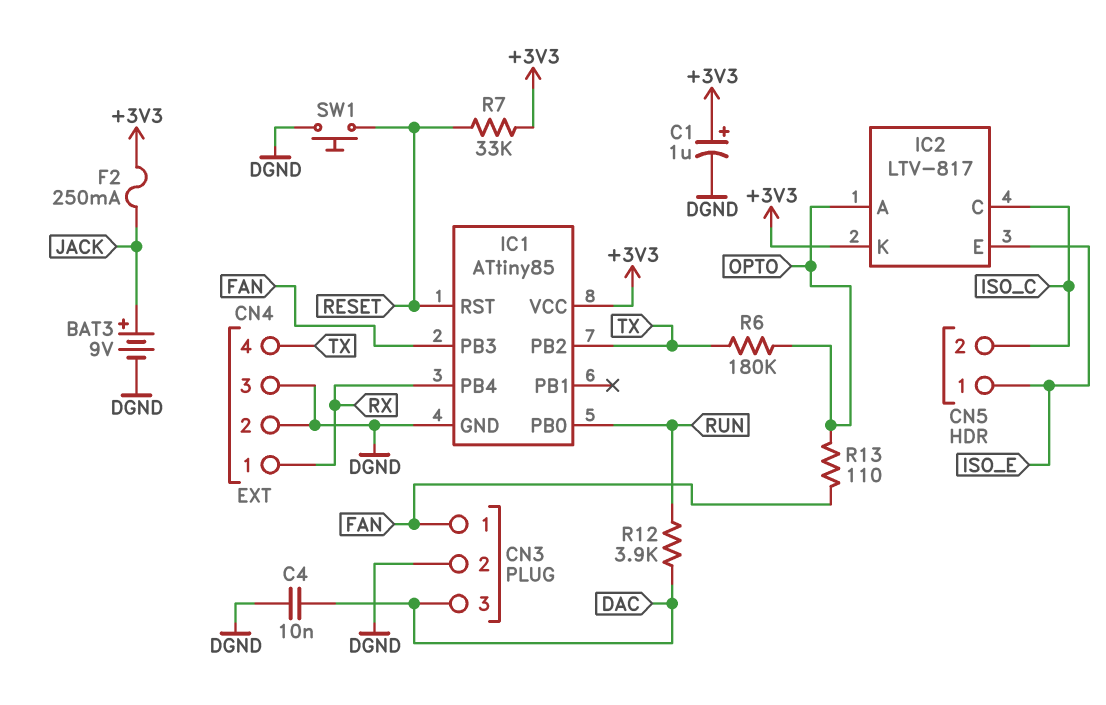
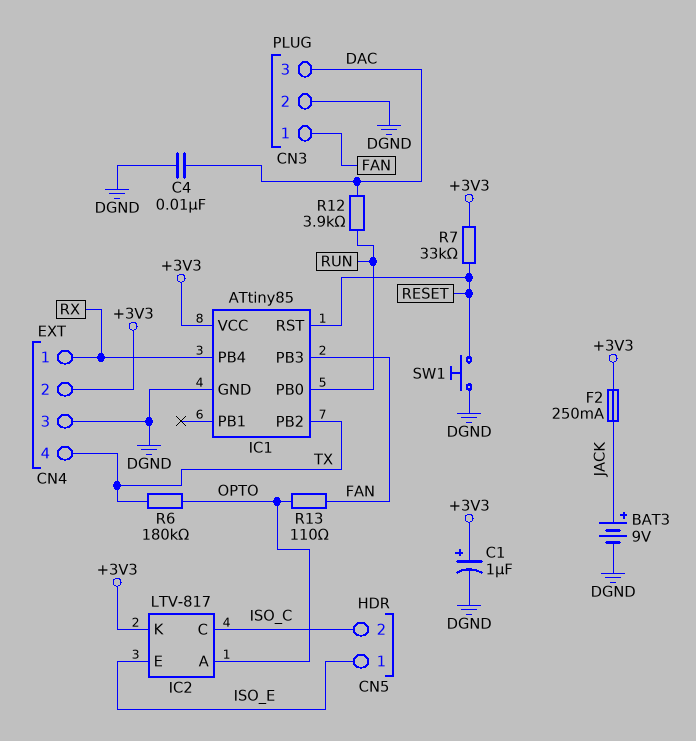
CN4 pin 2: DGND -> +3V3

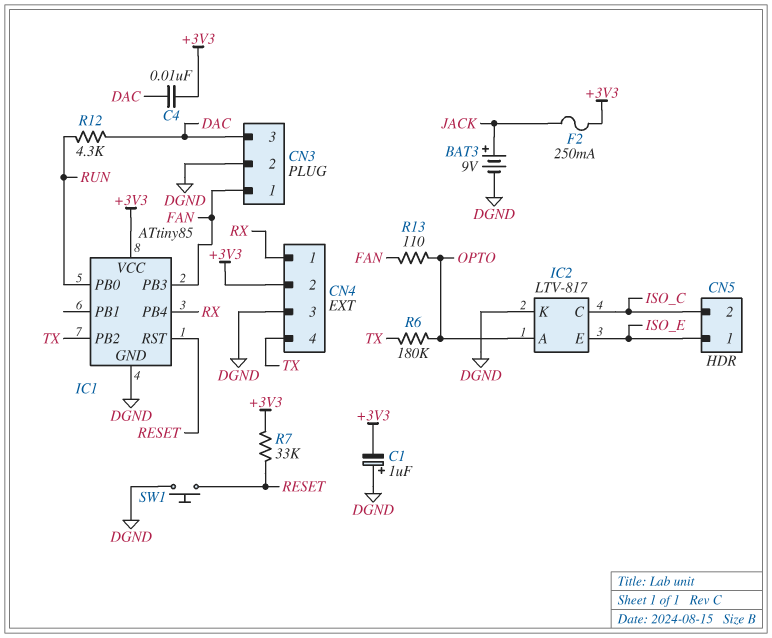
C1: 1uF (plus +3V3, minus DGND) -> 1uF (plus DGND, minus +3V3)
C4: 10nF (DAC, DGND) -> 10nF (+3V3, DAC)
IC2 pin K: +3V3 -> DGND
R12: 3.9k (DAC, RUN) -> 4.3k (DAC, RUN)

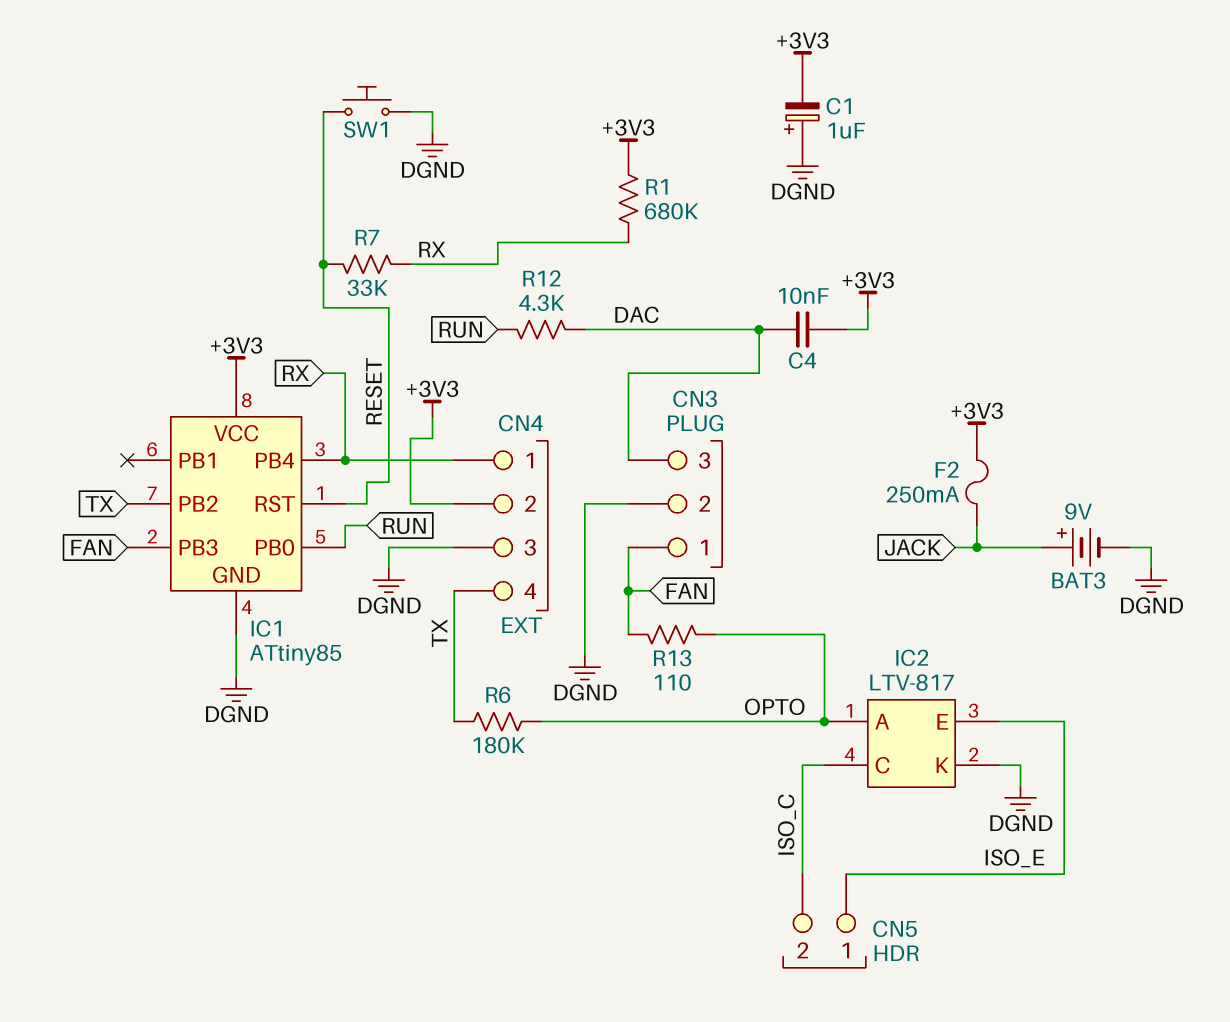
R1: none -> 680k (+3V3, RX)
R7: 33k (+3V3, RESET) -> 33k (RESET, RX)

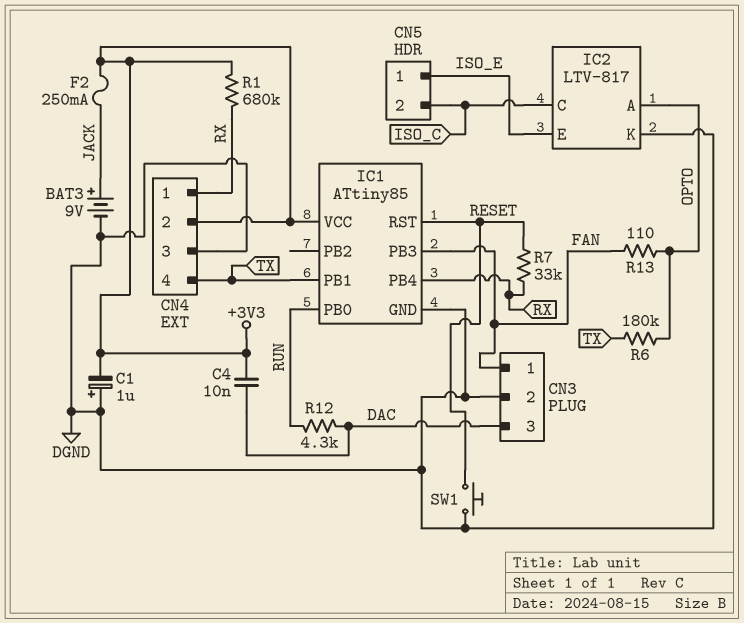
IC1 pin PB1: none -> TX
IC1 pin PB2: TX -> none

